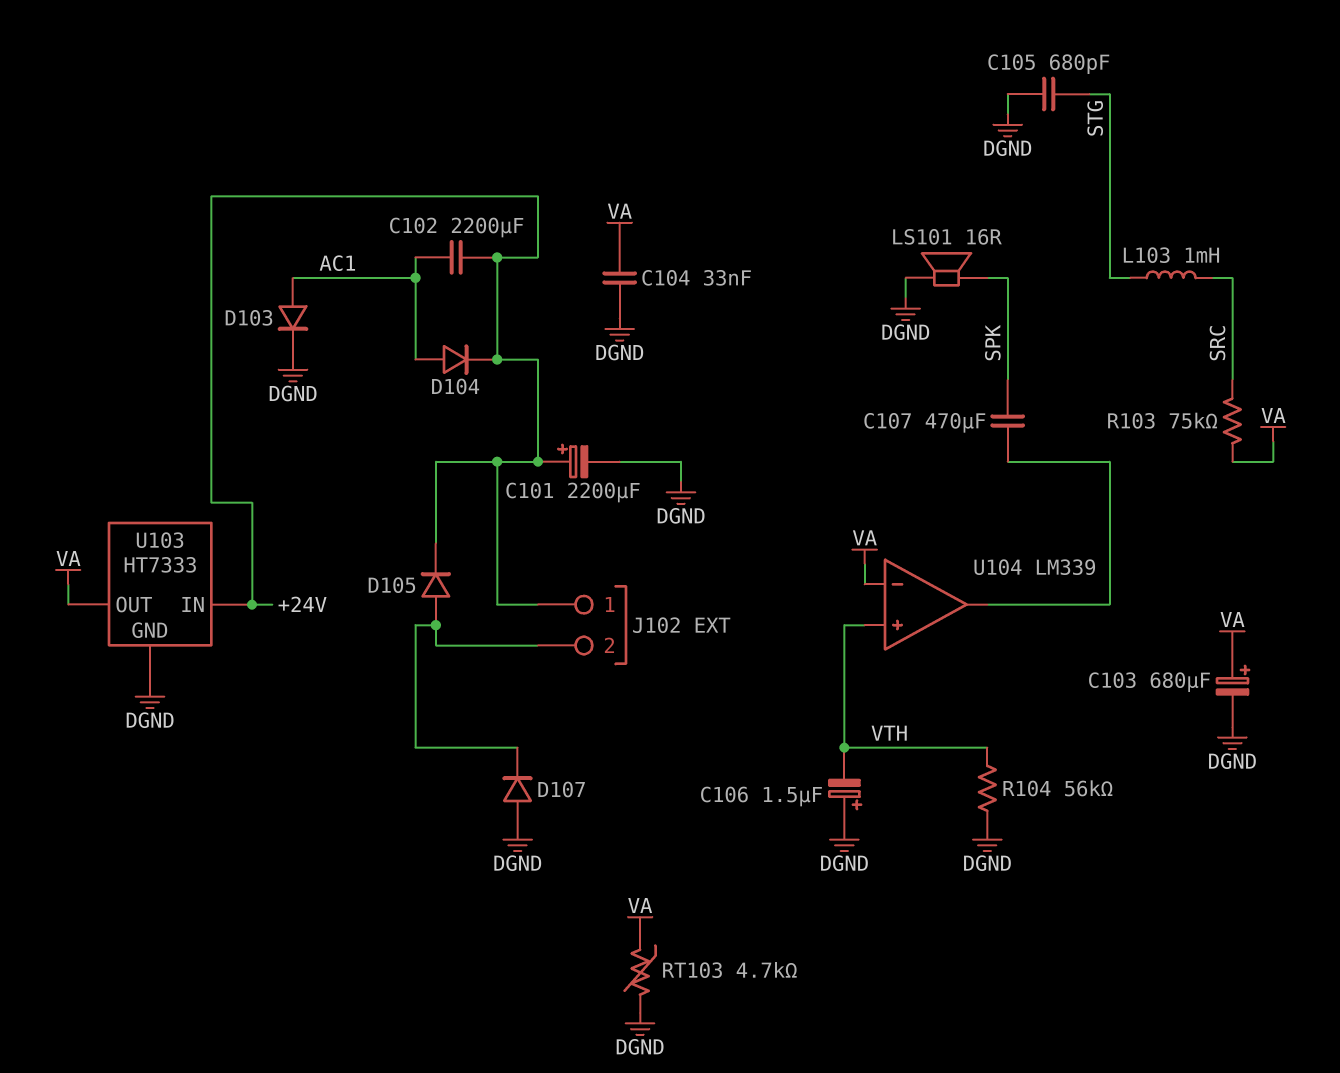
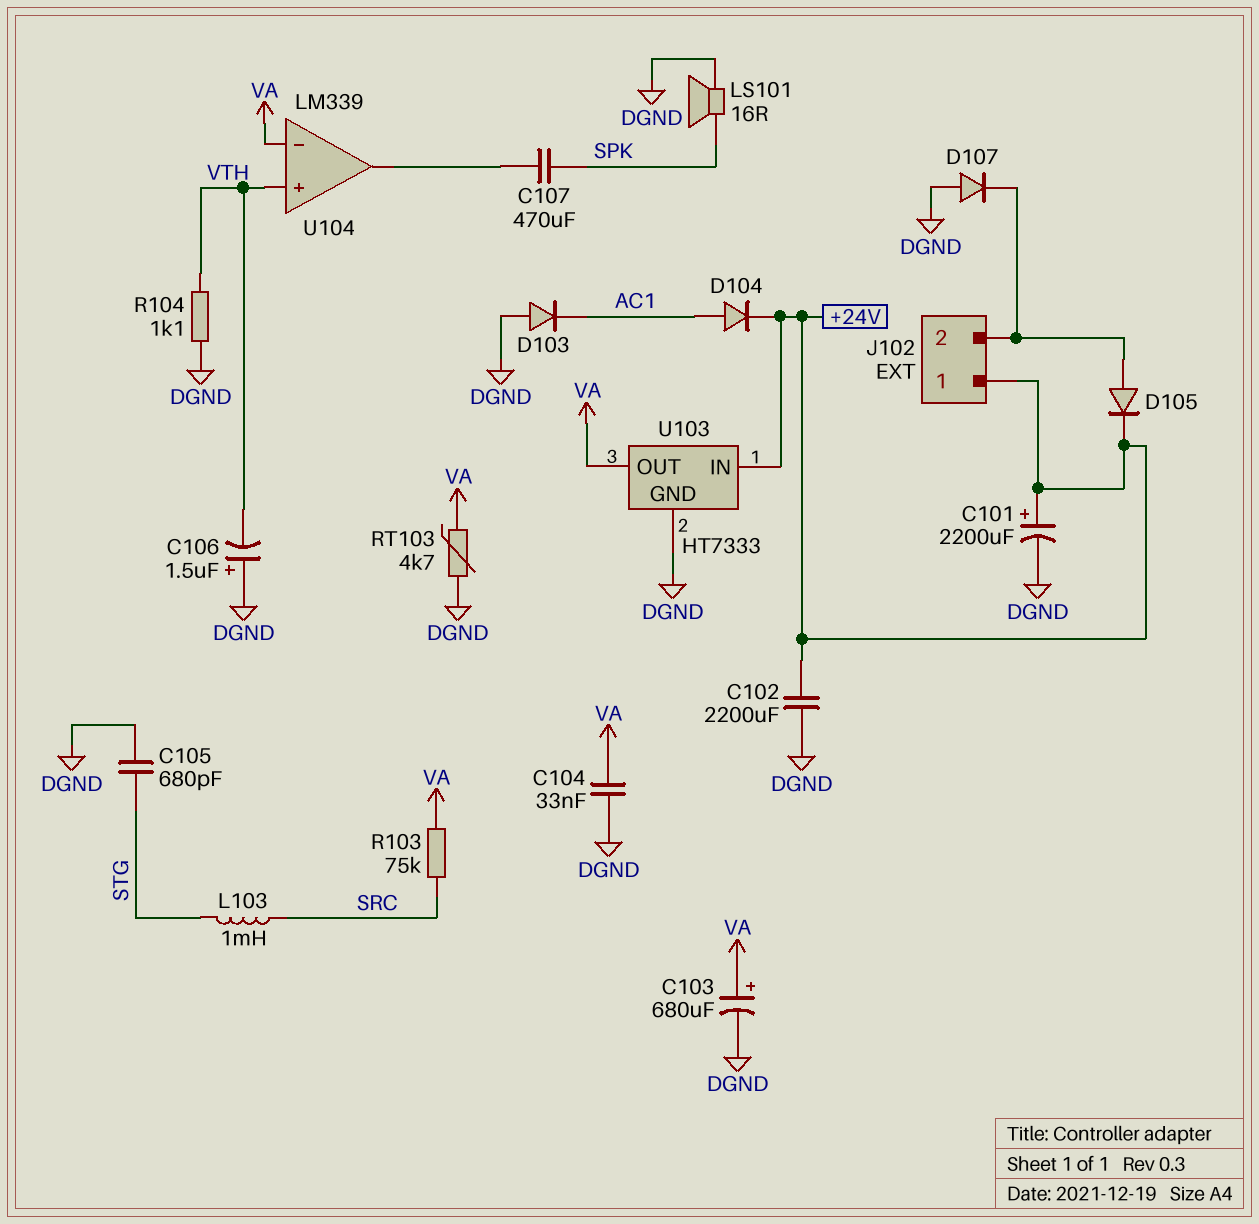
C102: 2200uF (+24V, AC1) -> 2200uF (+24V, DGND)
D103: diode (A AC1, K DGND) -> diode (A DGND, K AC1)
R104: 56k (DGND, VTH) -> 1.1k (DGND, VTH)

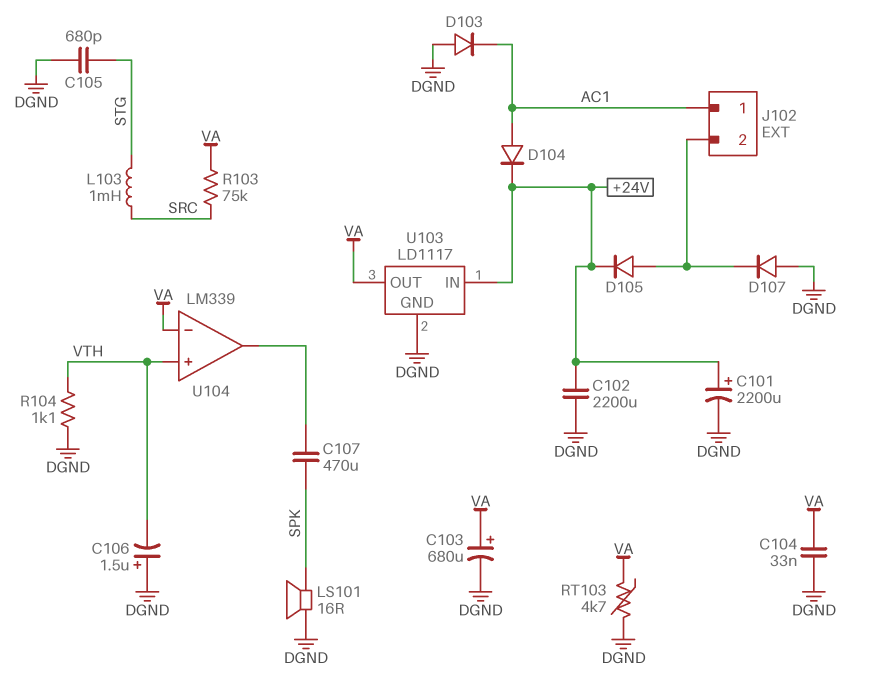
J102 pin 1: +24V -> AC1
U103: HT7333 -> LD1117

